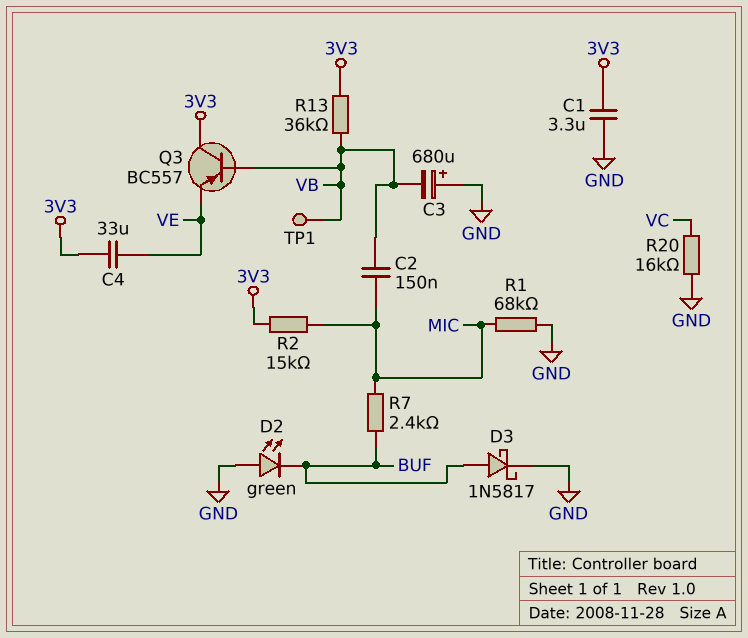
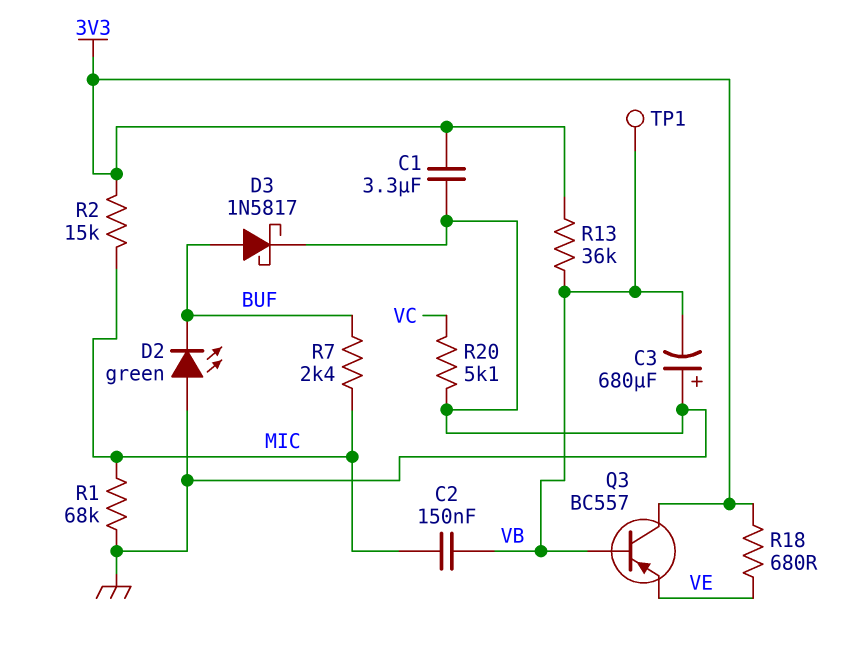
C4: 33uF (3V3, VE) -> none
R18: none -> 680 (3V3, VE)
R20: 16k (GND, VC) -> 5.1k (GND, VC)

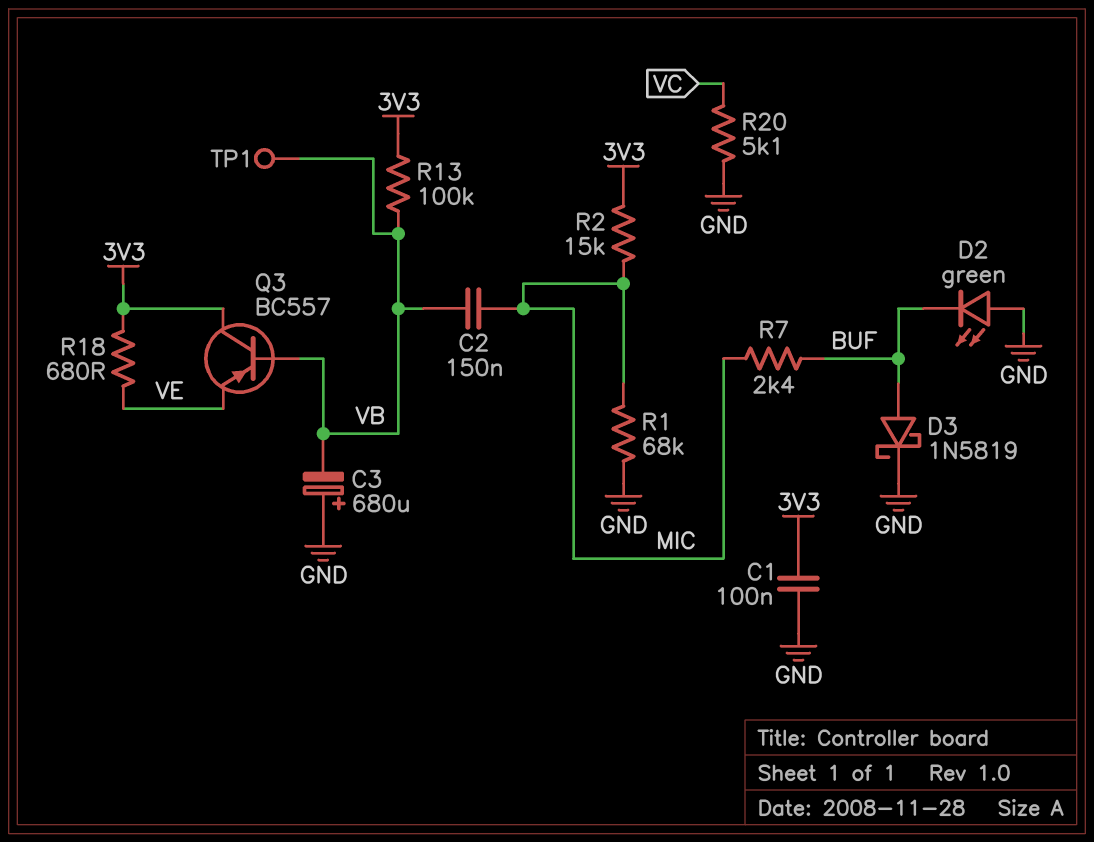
C1: 3.3uF (3V3, GND) -> 100nF (3V3, GND)
D3: schottky 1N5817 (A BUF, K GND) -> schottky 1N5819 (A BUF, K GND)
R13: 36k (3V3, VB) -> 100k (3V3, VB)

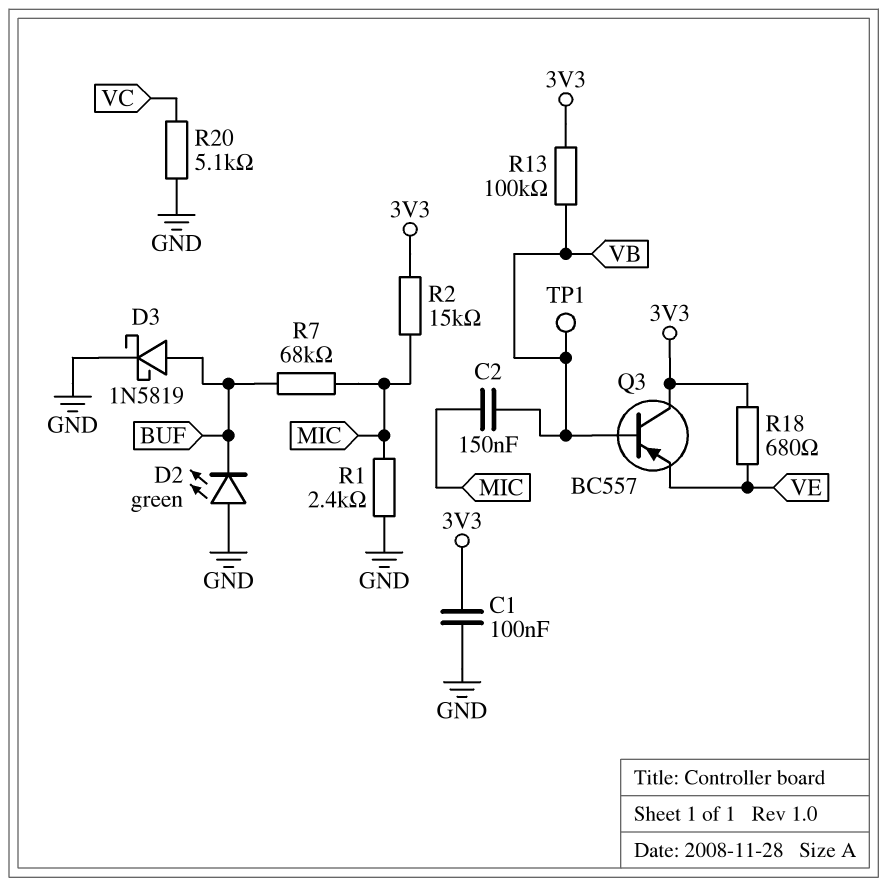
C3: 680uF (plus GND, minus VB) -> none
R1: 68k (GND, MIC) -> 2.4k (GND, MIC)
R7: 2.4k (BUF, MIC) -> 68k (BUF, MIC)

